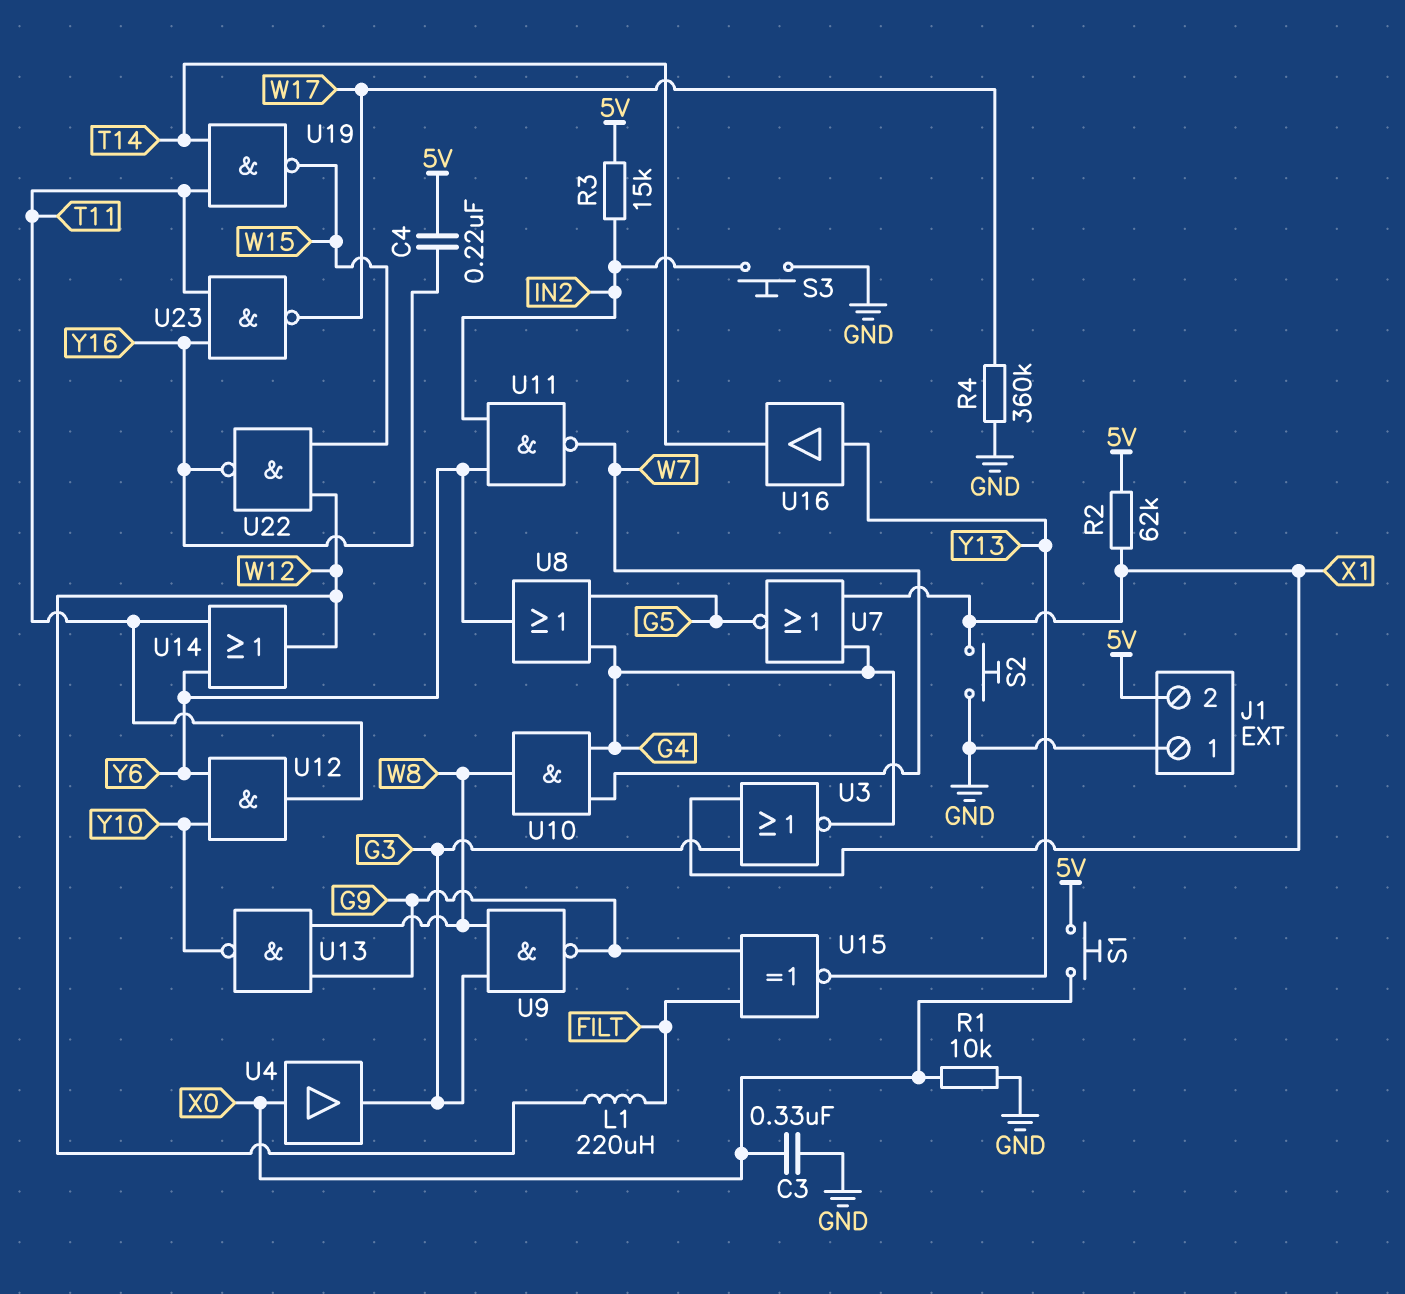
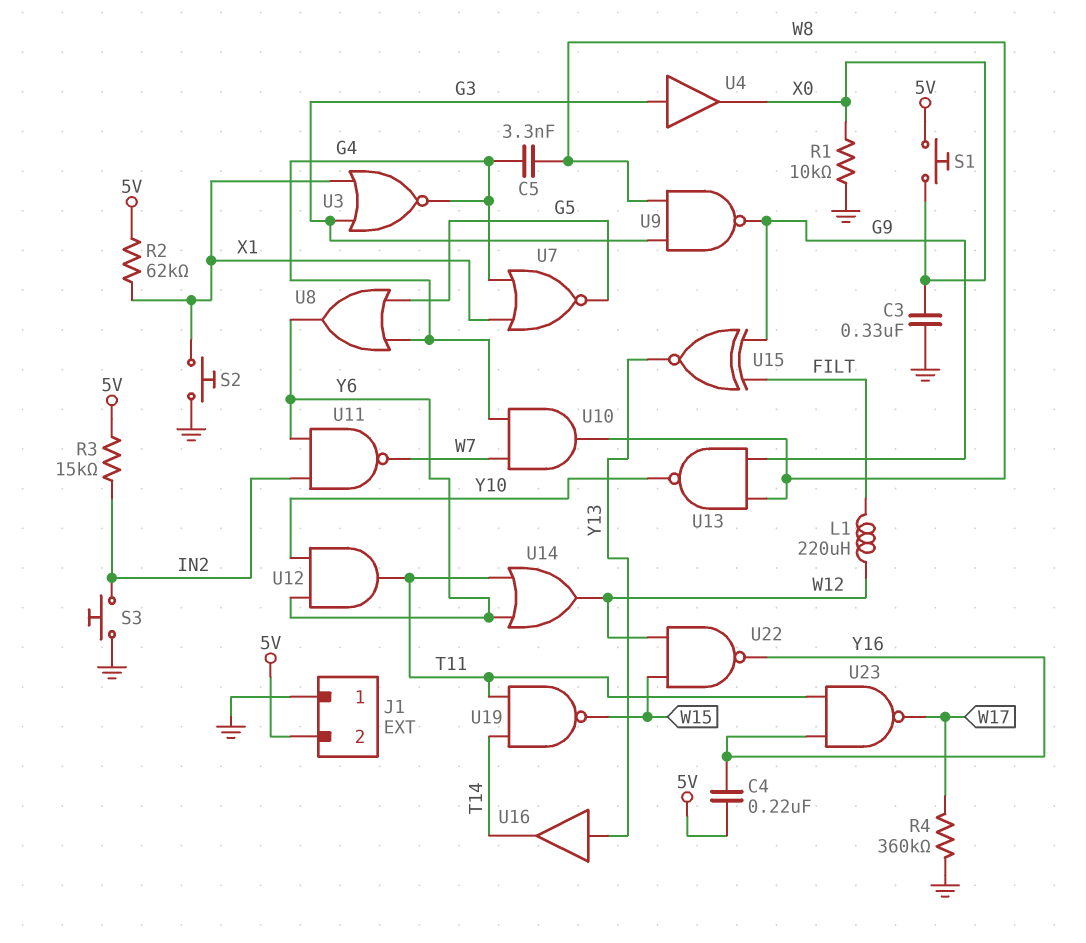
C5: none -> 3.3nF (G4, W8)
U4: buffer (in X0, out G3) -> buffer (in G3, out X0)

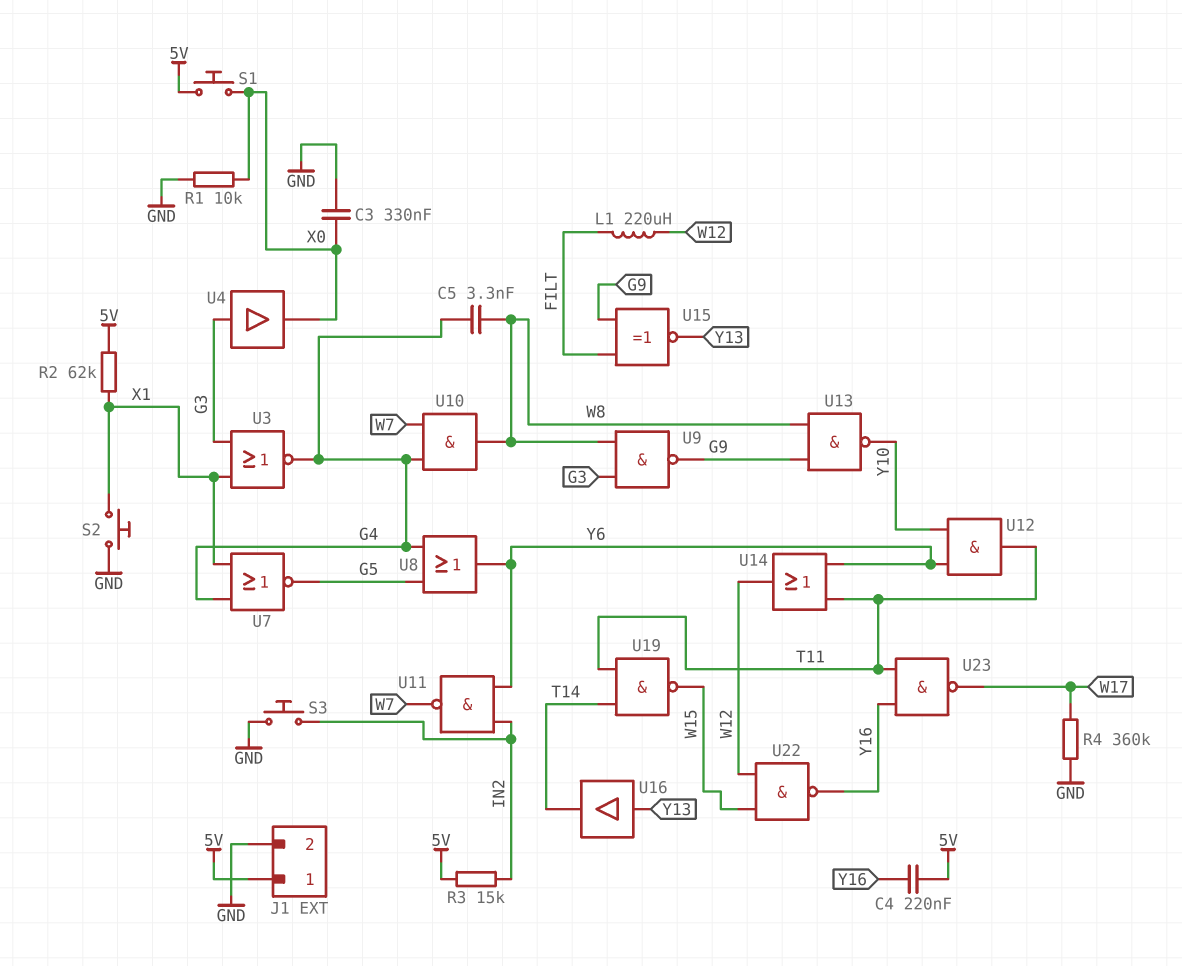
J1 pin 1: GND -> 5V
J1 pin 2: 5V -> GND

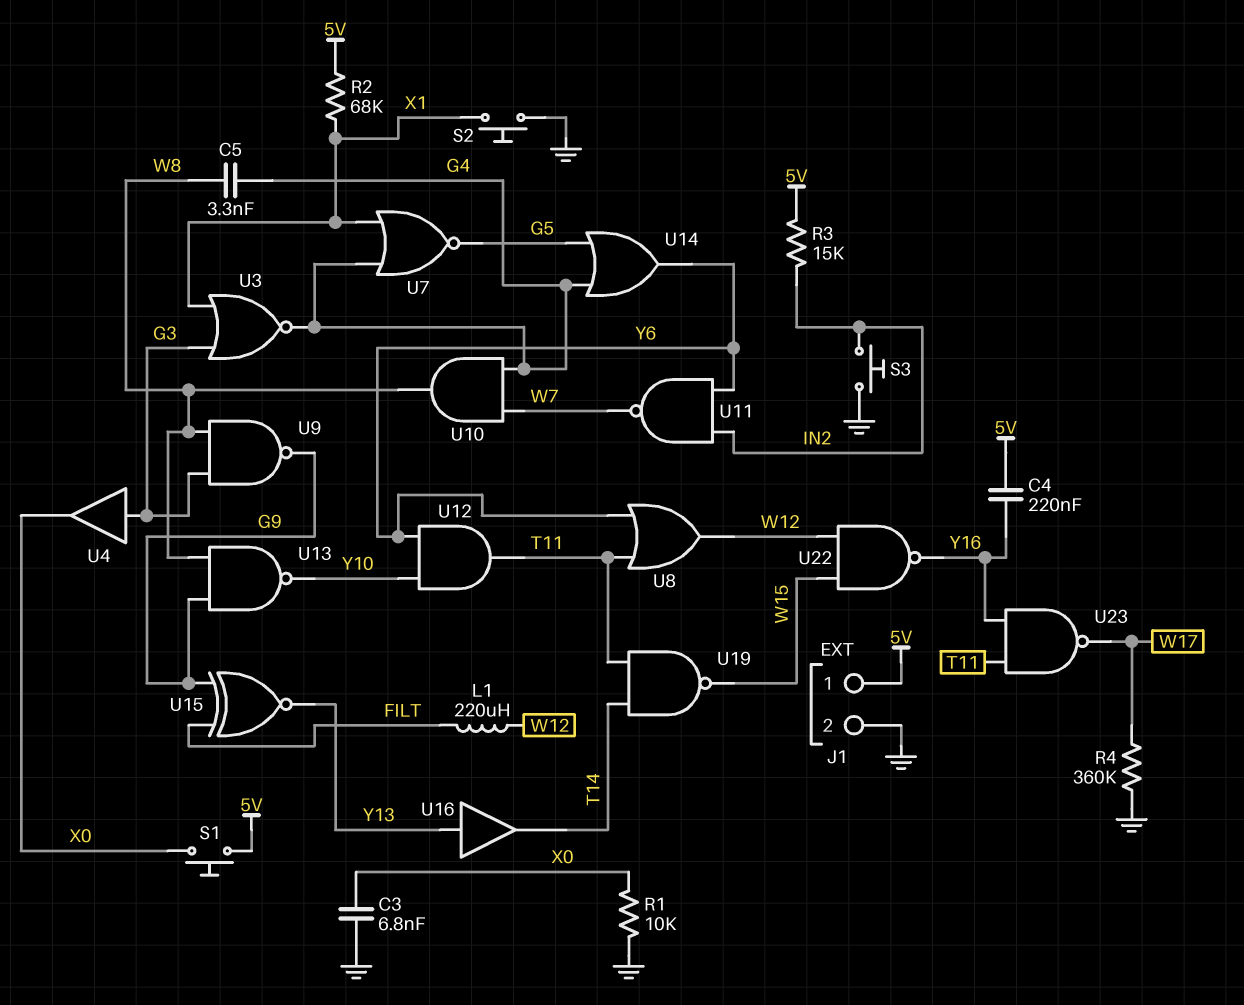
C3: 330nF (GND, X0) -> 6.8nF (GND, X0)
R2: 62k (5V, X1) -> 68k (5V, X1)
U8: OR (in G4, in G5, out Y6) -> OR (in T11, in Y6, out W12)
U14: OR (in T11, in Y6, out W12) -> OR (in G4, in G5, out Y6)

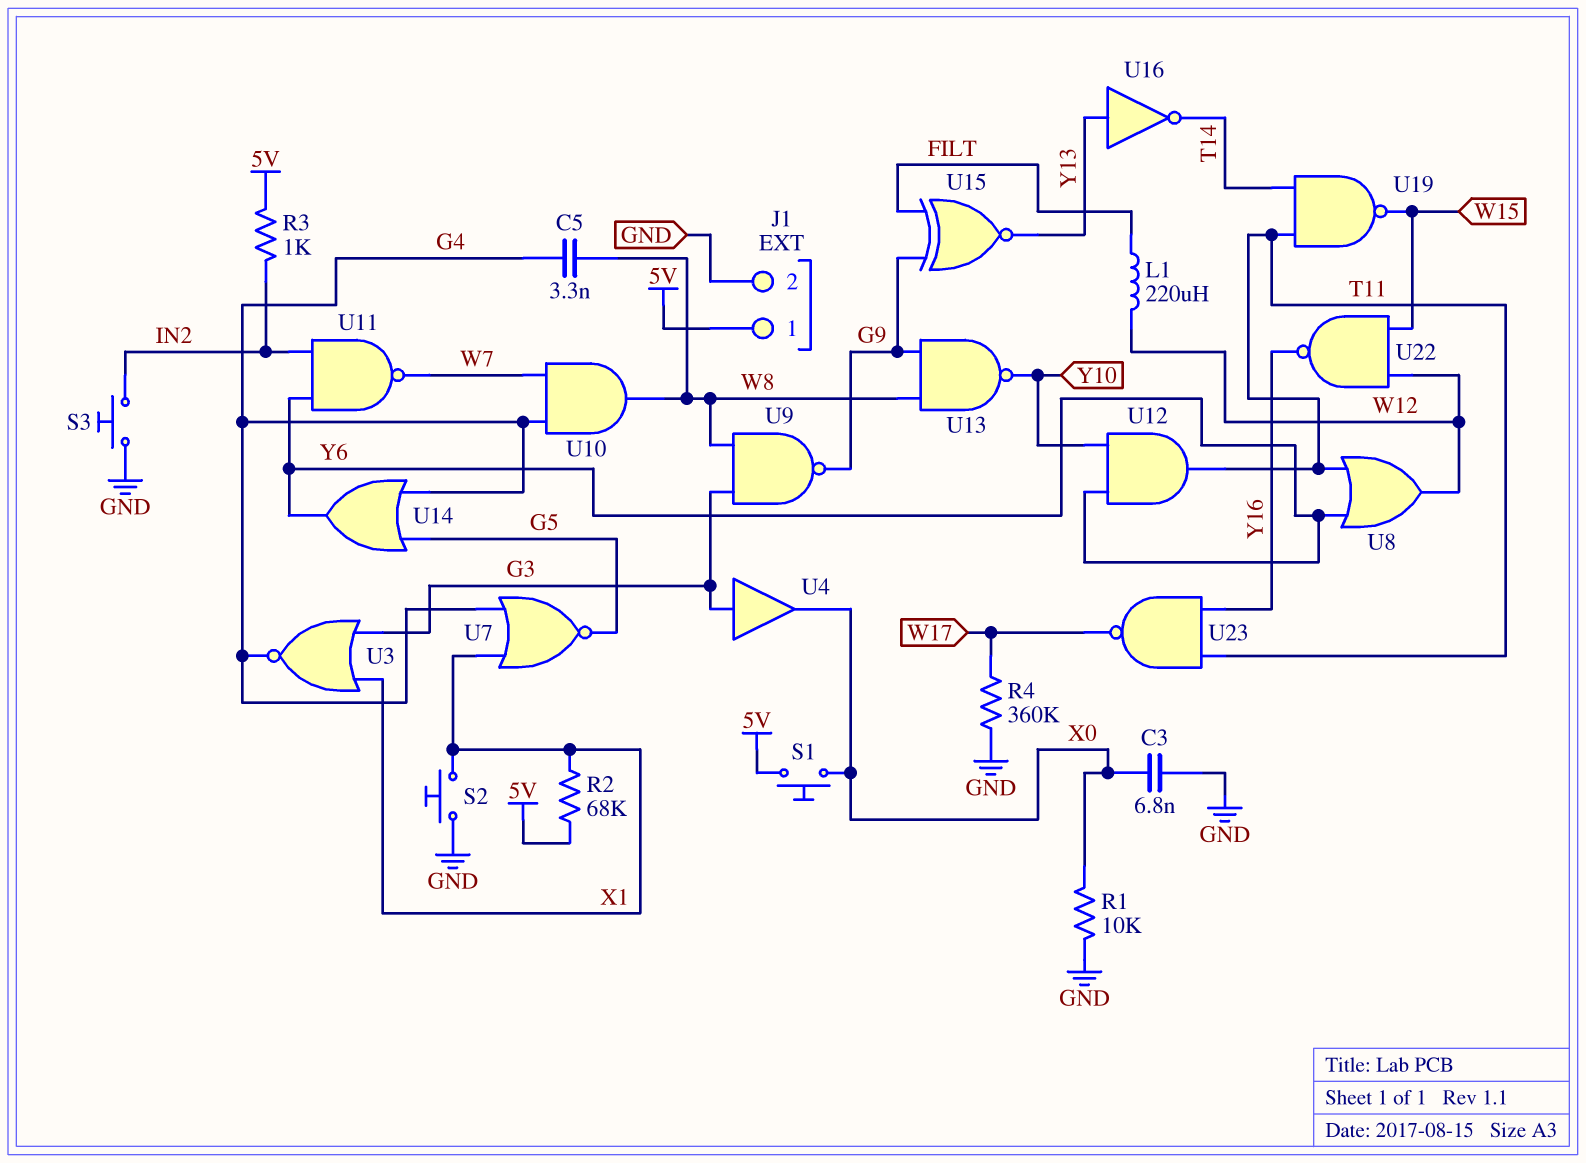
C4: 220nF (5V, Y16) -> none
R3: 15k (5V, IN2) -> 1k (5V, IN2)
U16: buffer (in Y13, out T14) -> NOT (in Y13, out T14)

